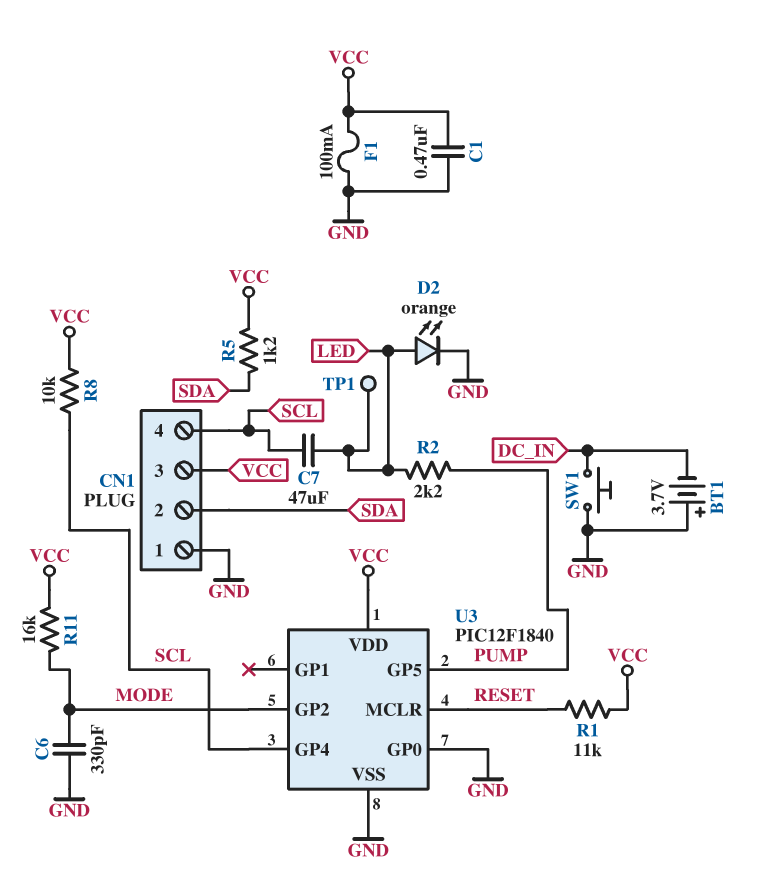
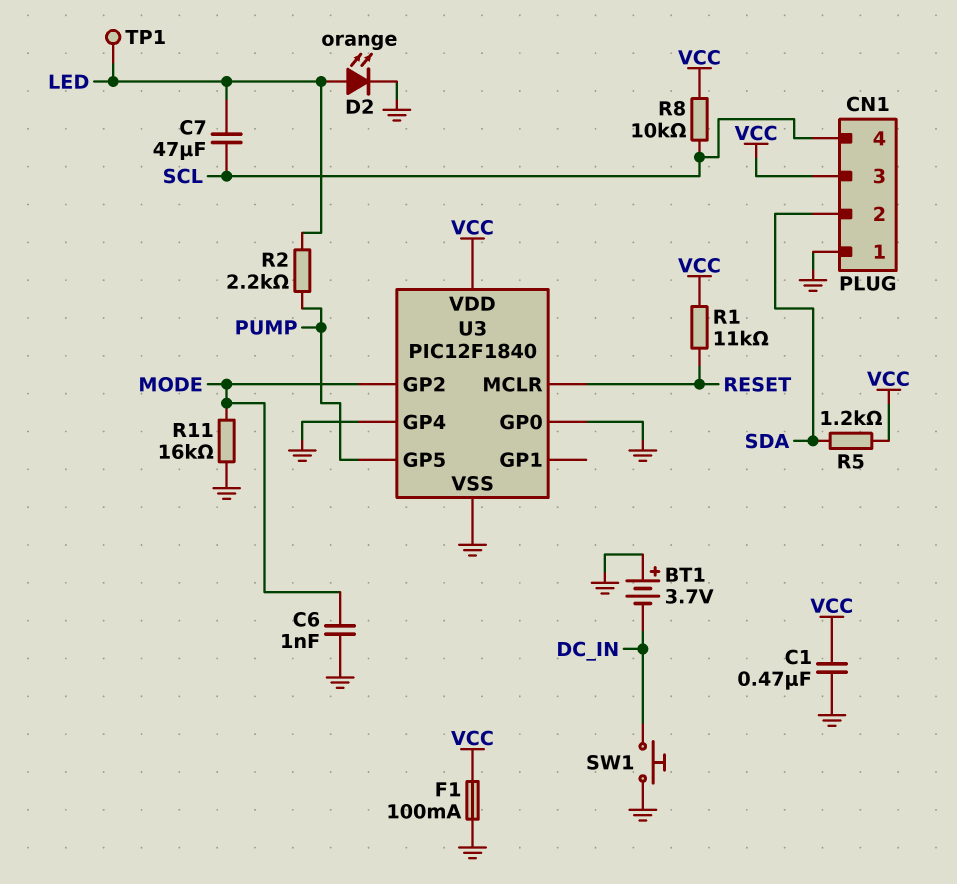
C6: 330pF (GND, MODE) -> 1nF (GND, MODE)
R11: 16k (MODE, VCC) -> 16k (GND, MODE)
U3 pin GP4: SCL -> GND

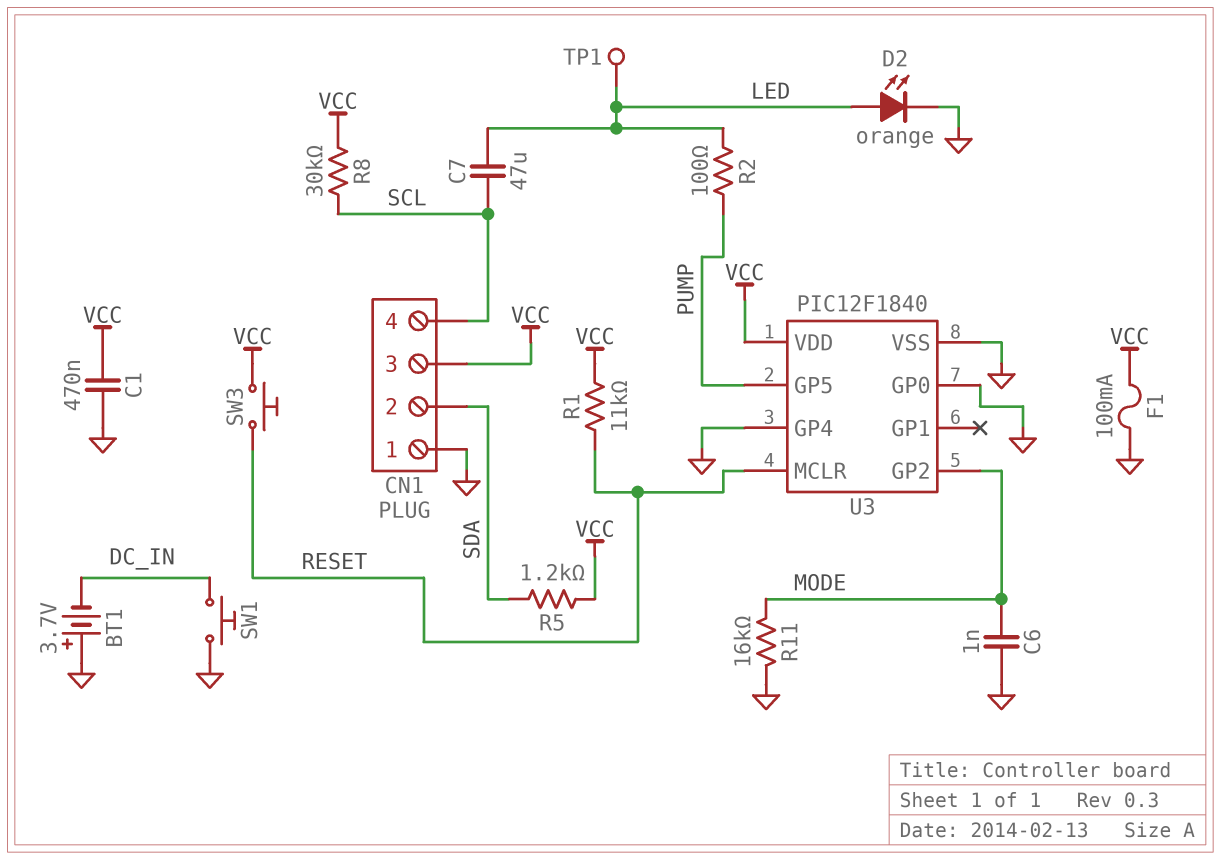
R2: 2.2k (LED, PUMP) -> 100 (LED, PUMP)
R8: 10k (SCL, VCC) -> 30k (SCL, VCC)
SW3: none -> button (RESET, VCC)

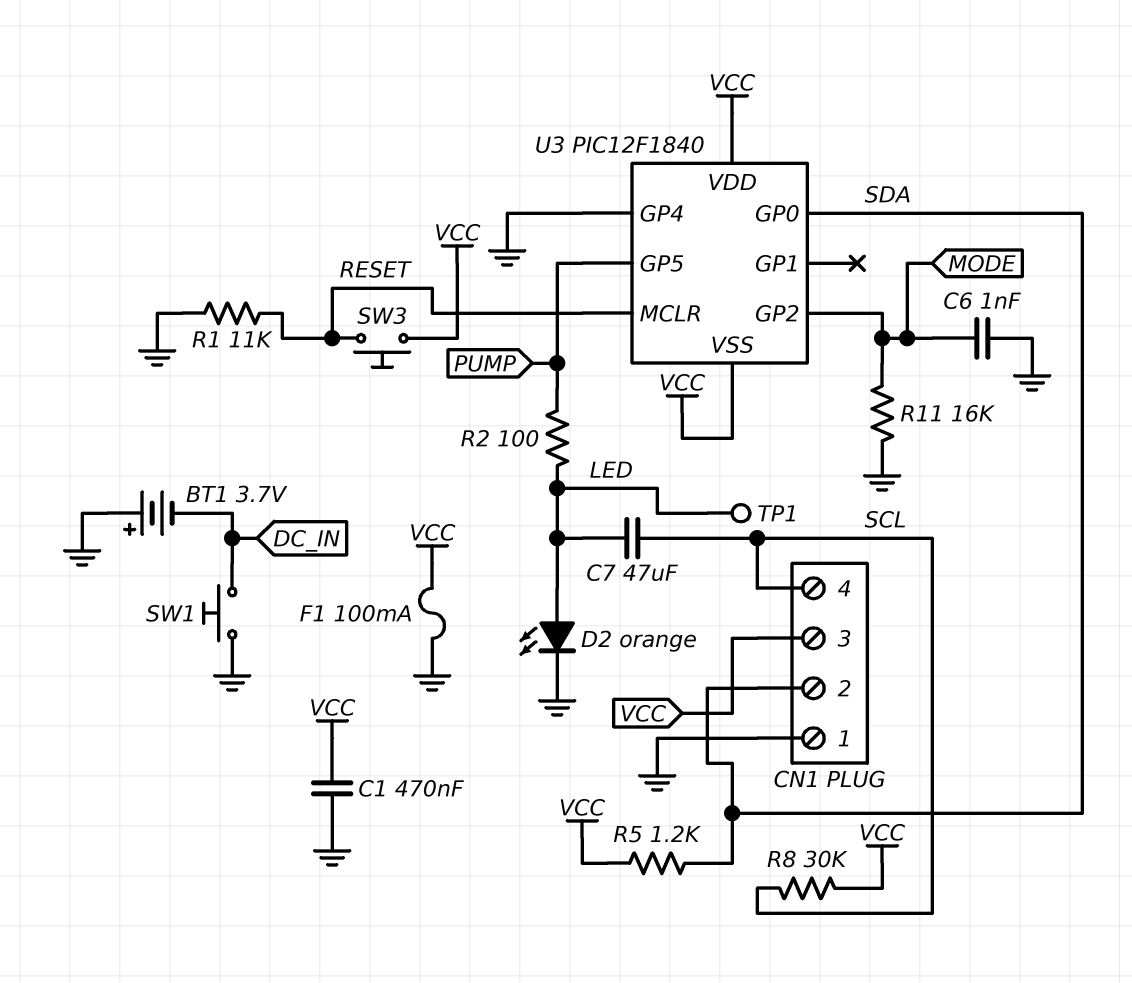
R1: 11k (RESET, VCC) -> 11k (GND, RESET)
U3 pin GP0: GND -> SDA
U3 pin VSS: GND -> VCC

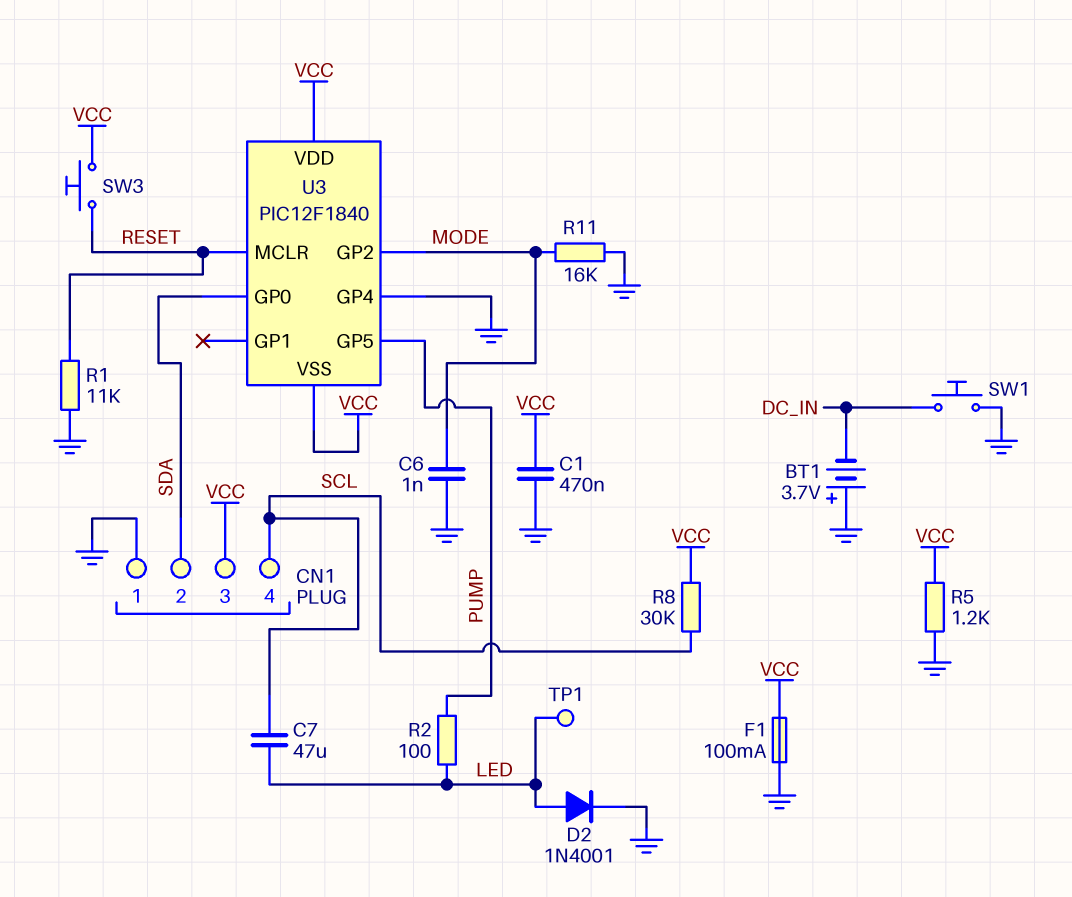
D2: LED orange (A LED, K GND) -> diode 1N4001 (A LED, K GND)
R5: 1.2k (SDA, VCC) -> 1.2k (GND, VCC)

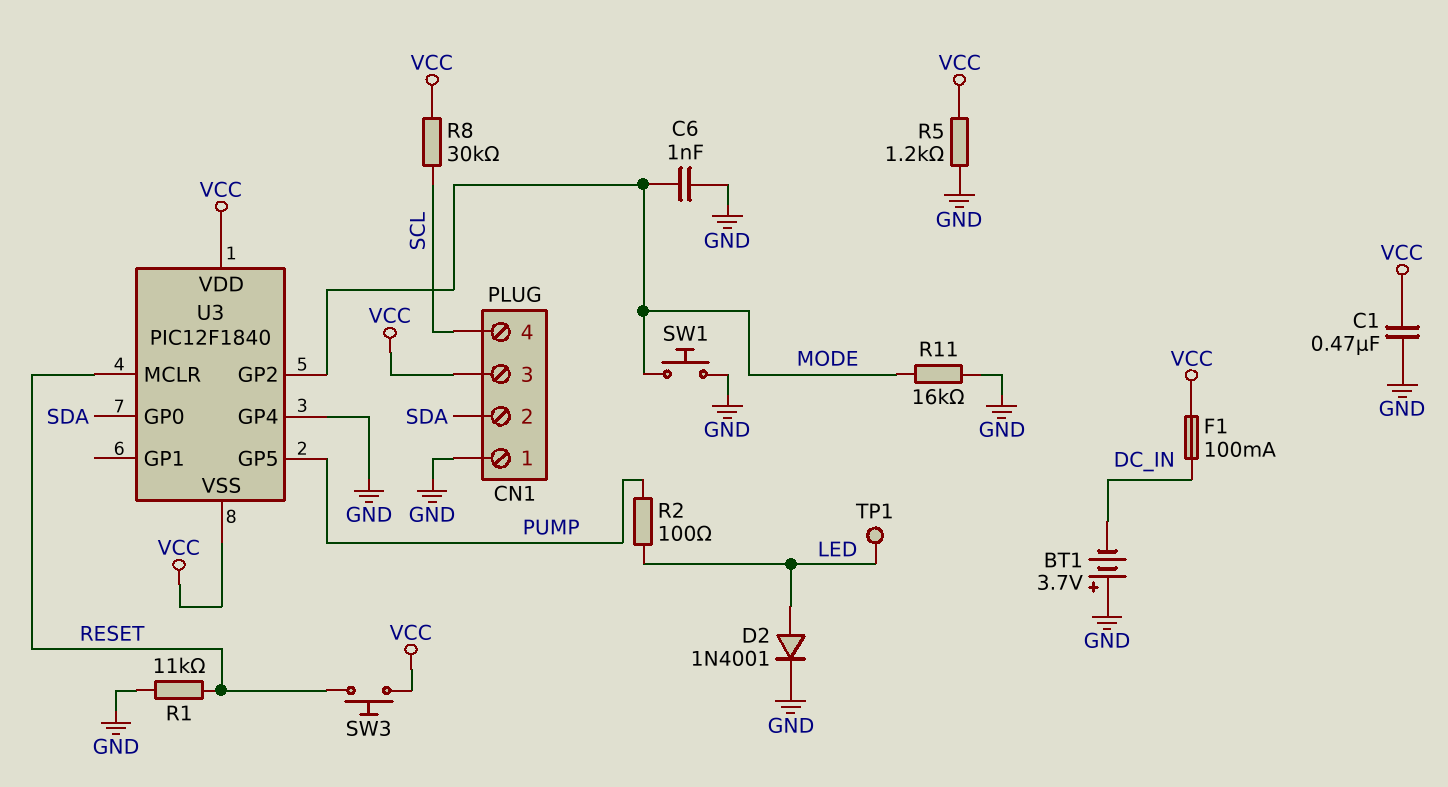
C7: 47uF (LED, SCL) -> none
F1: 100mA (GND, VCC) -> 100mA (DC_IN, VCC)
SW1: button (DC_IN, GND) -> button (GND, MODE)

